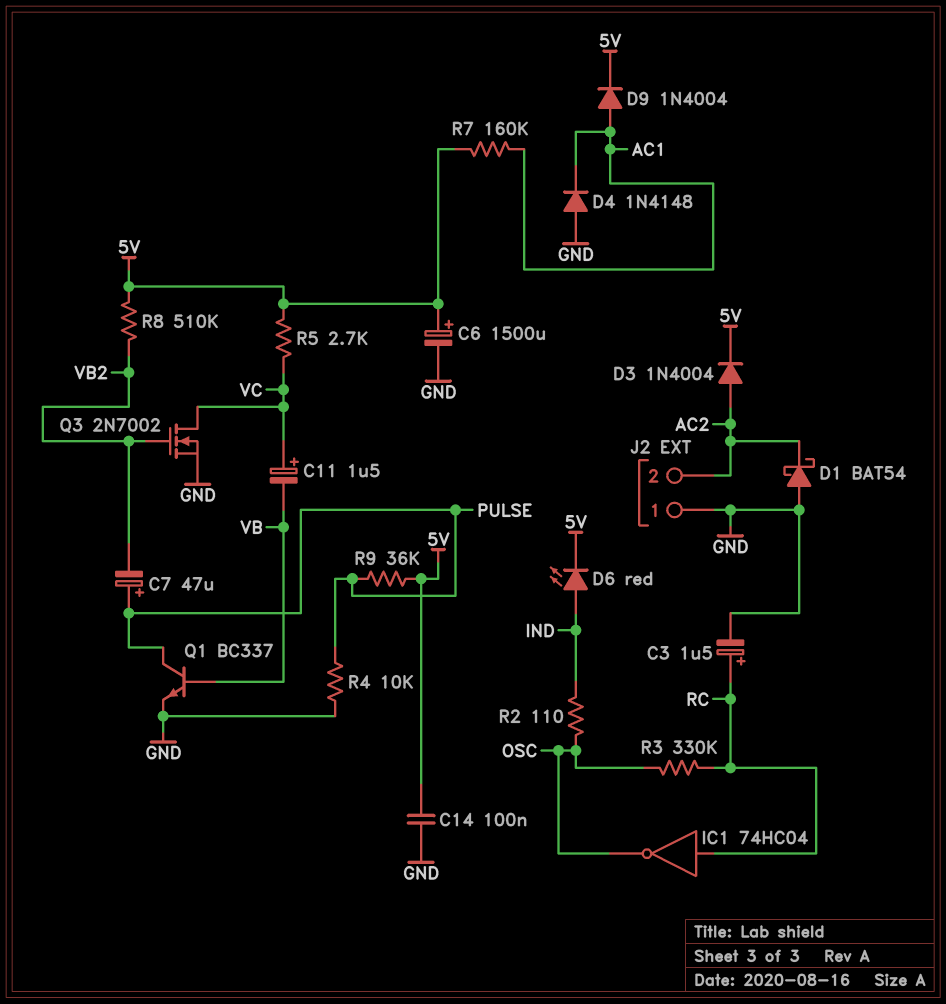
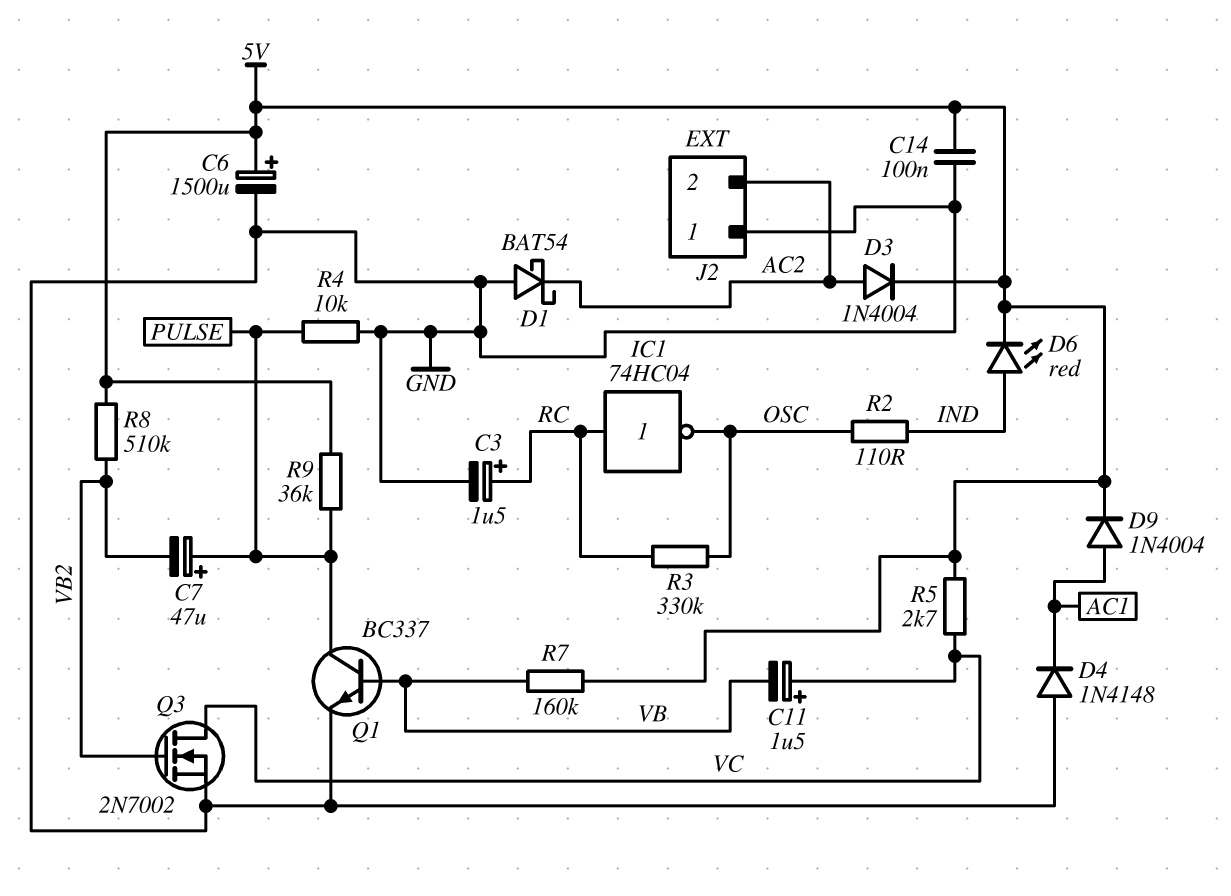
R7: 160k (5V, AC1) -> 160k (5V, VB)

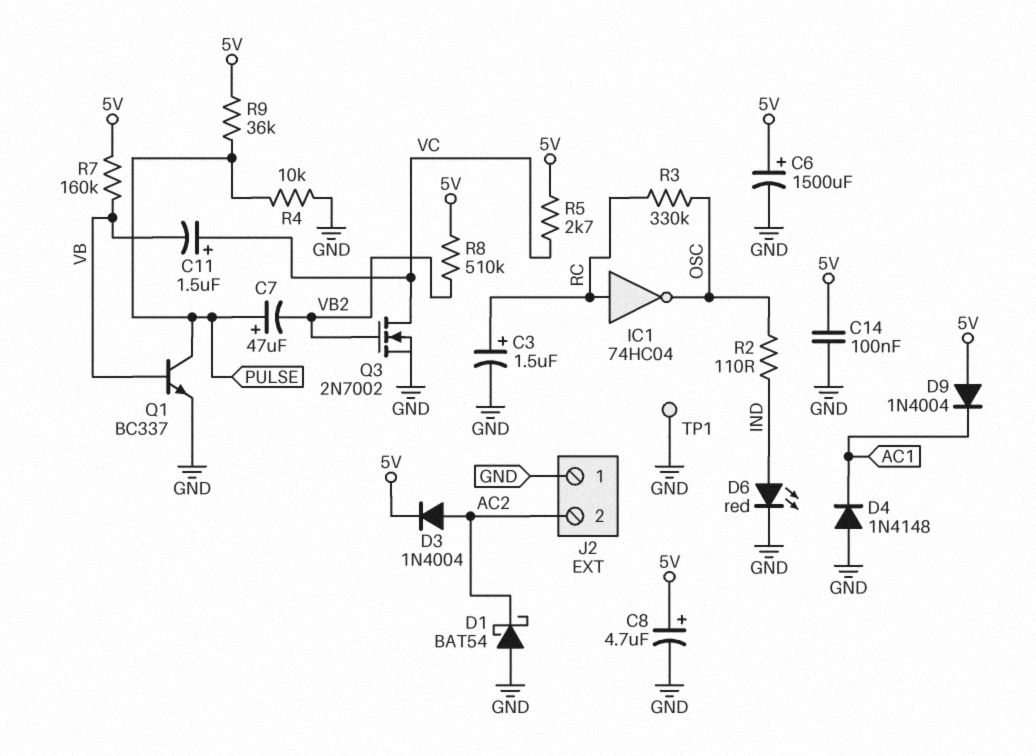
C8: none -> 4.7uF (plus 5V, minus GND)
D6: LED red (A IND, K 5V) -> LED red (A IND, K GND)
D9: diode 1N4004 (A AC1, K 5V) -> diode 1N4004 (A 5V, K AC1)
TP1: none -> test point (GND)

